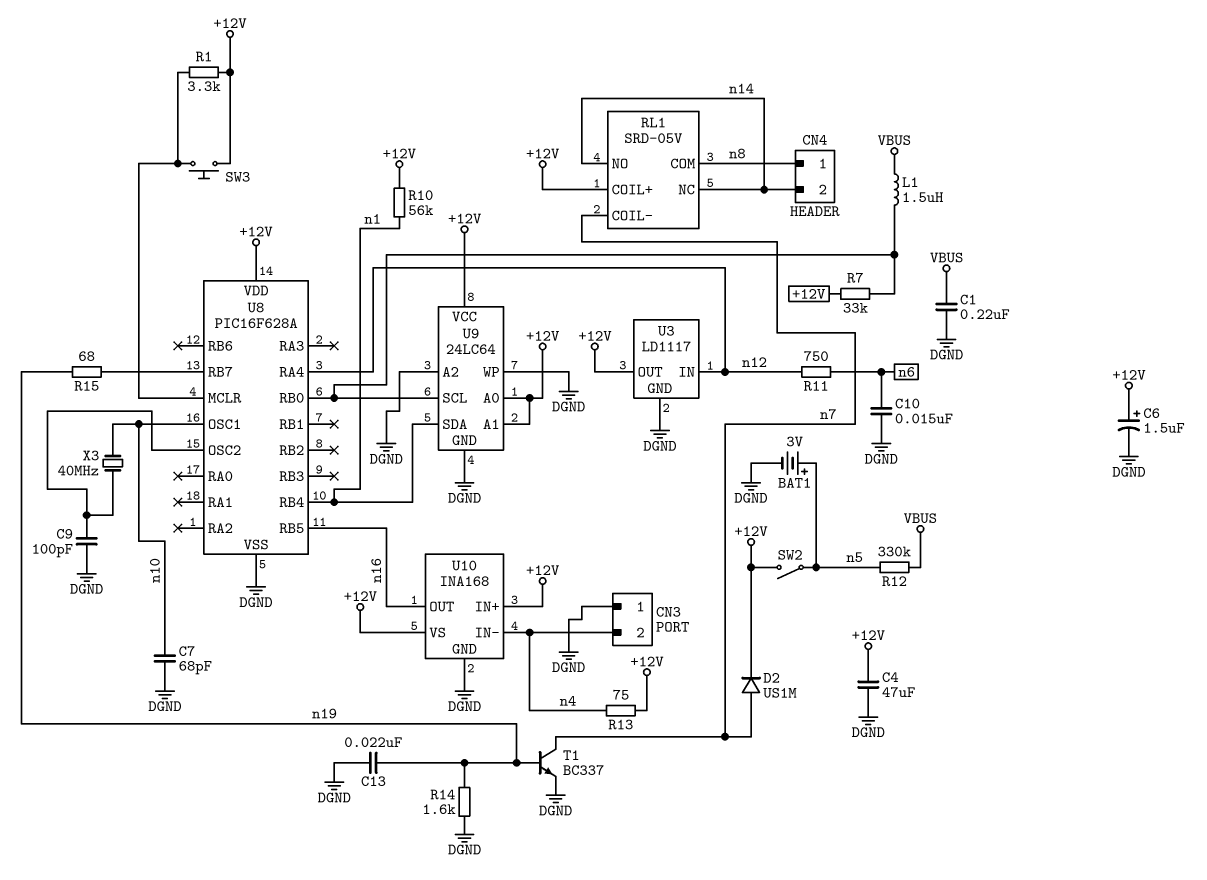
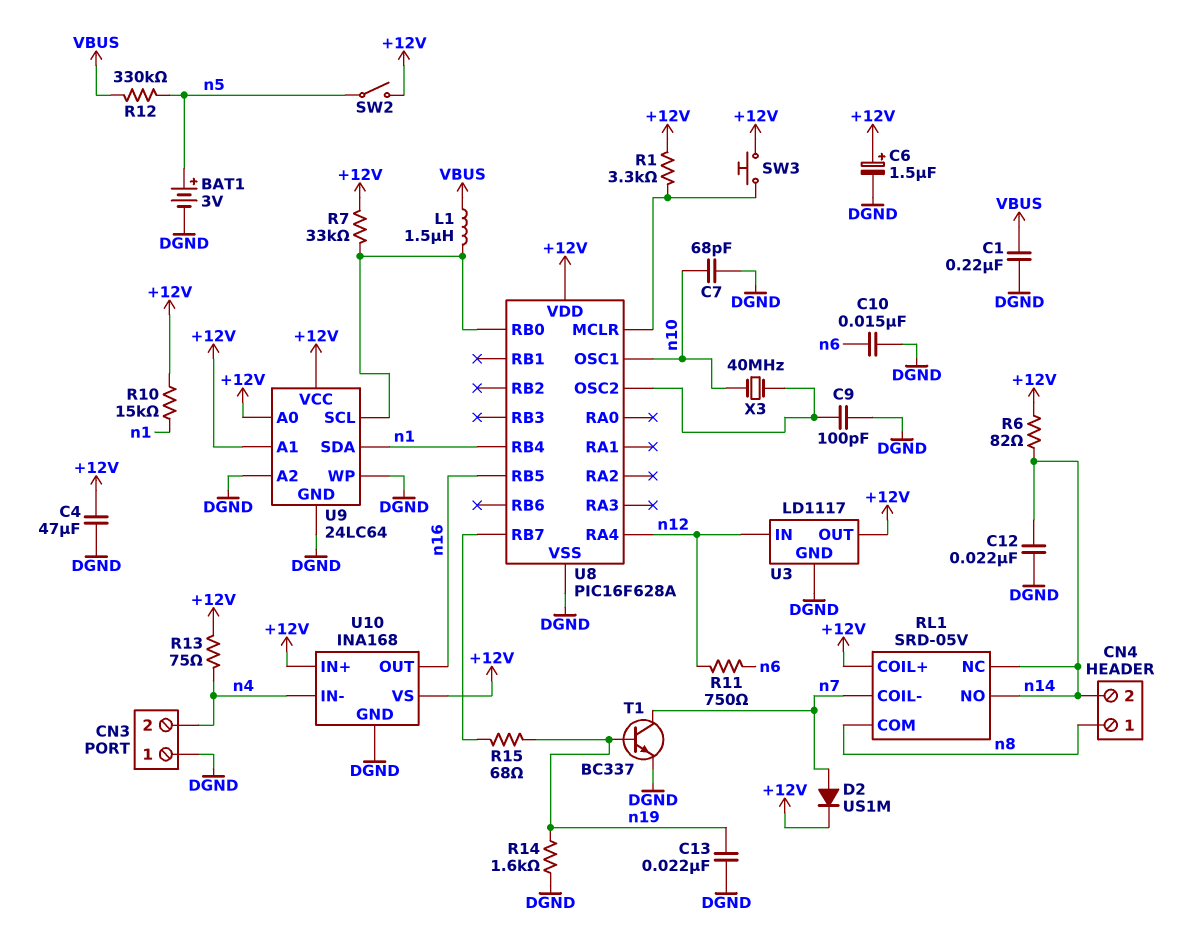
C12: none -> 22nF (DGND, n14)
R6: none -> 82 (+12V, n14)
R10: 56k (+12V, n1) -> 15k (+12V, n1)

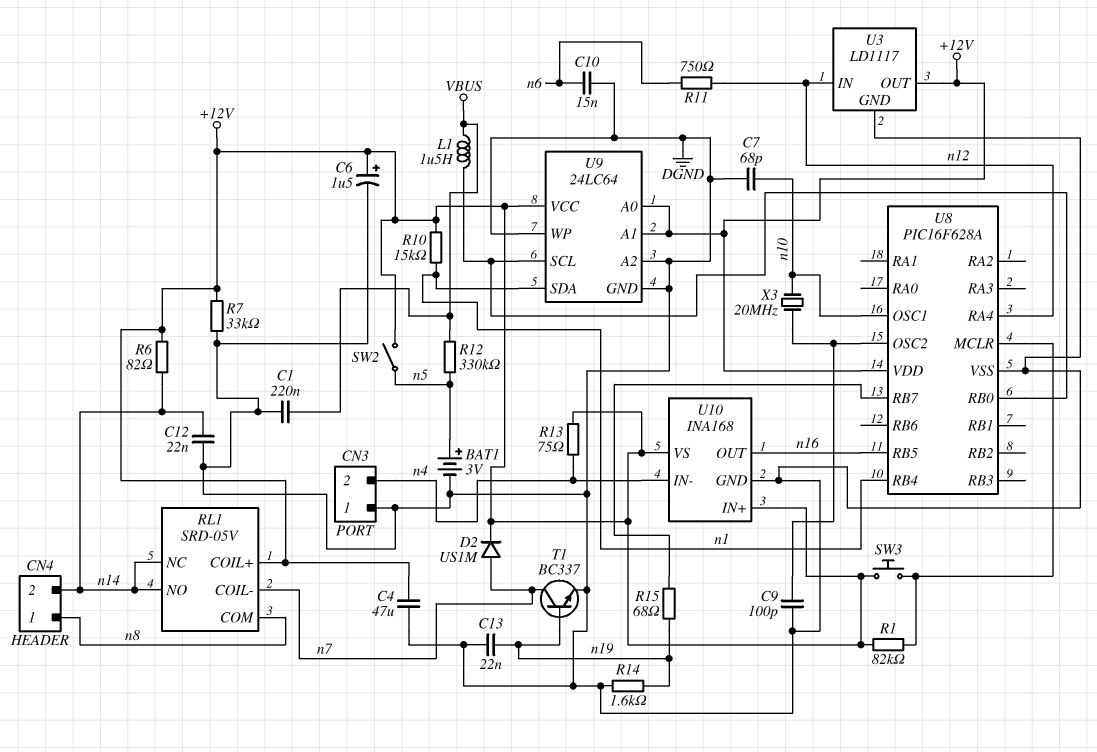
R1: 3.3k (+12V, U8/MCLR) -> 82k (+12V, U8/MCLR)
R7: 33k (+12V, U8/RB0) -> 33k (+12V, DGND)
X3: 40MHz (U8/OSC2, n10) -> 20MHz (U8/OSC2, n10)

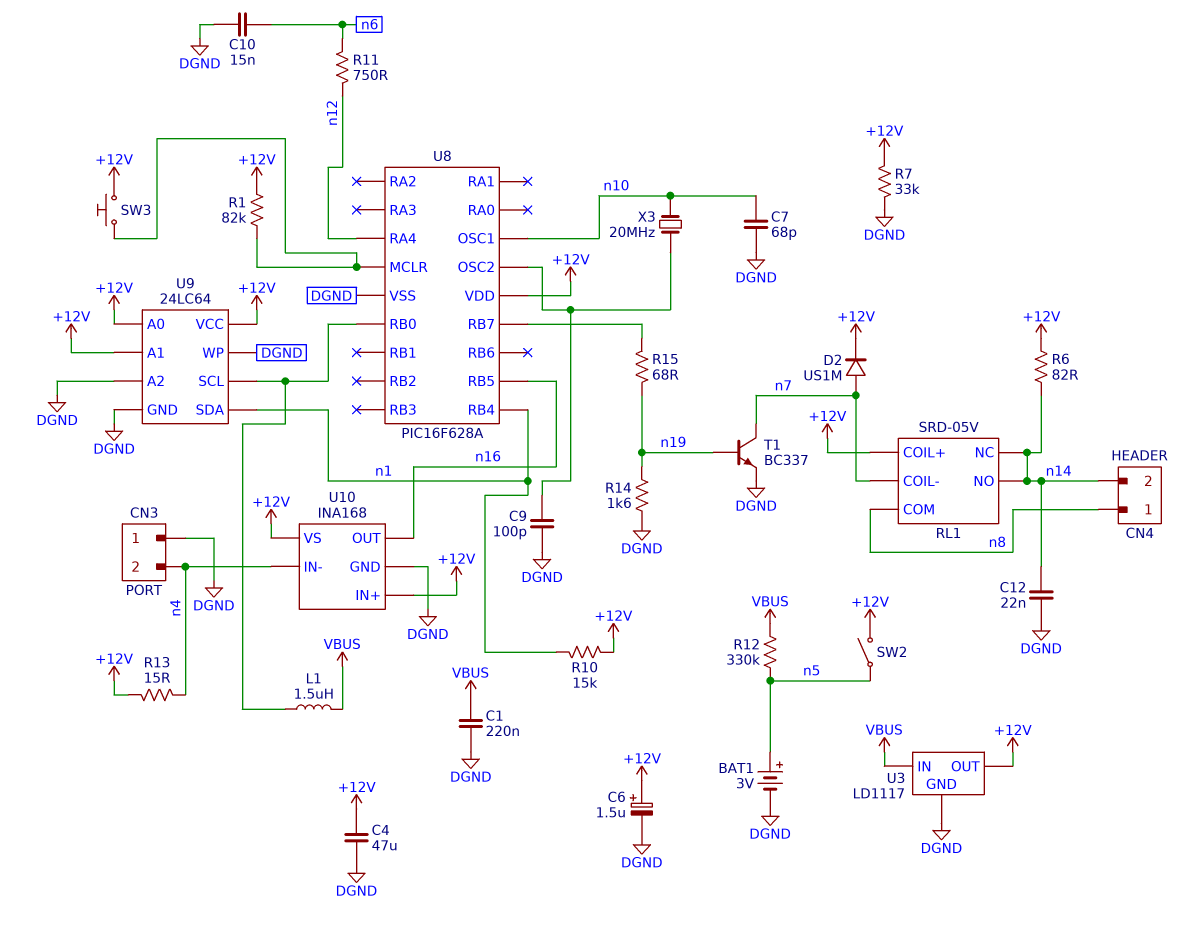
C13: 22nF (DGND, n19) -> none
R13: 75 (+12V, n4) -> 15 (+12V, n4)
U3 pin IN: n12 -> VBUS

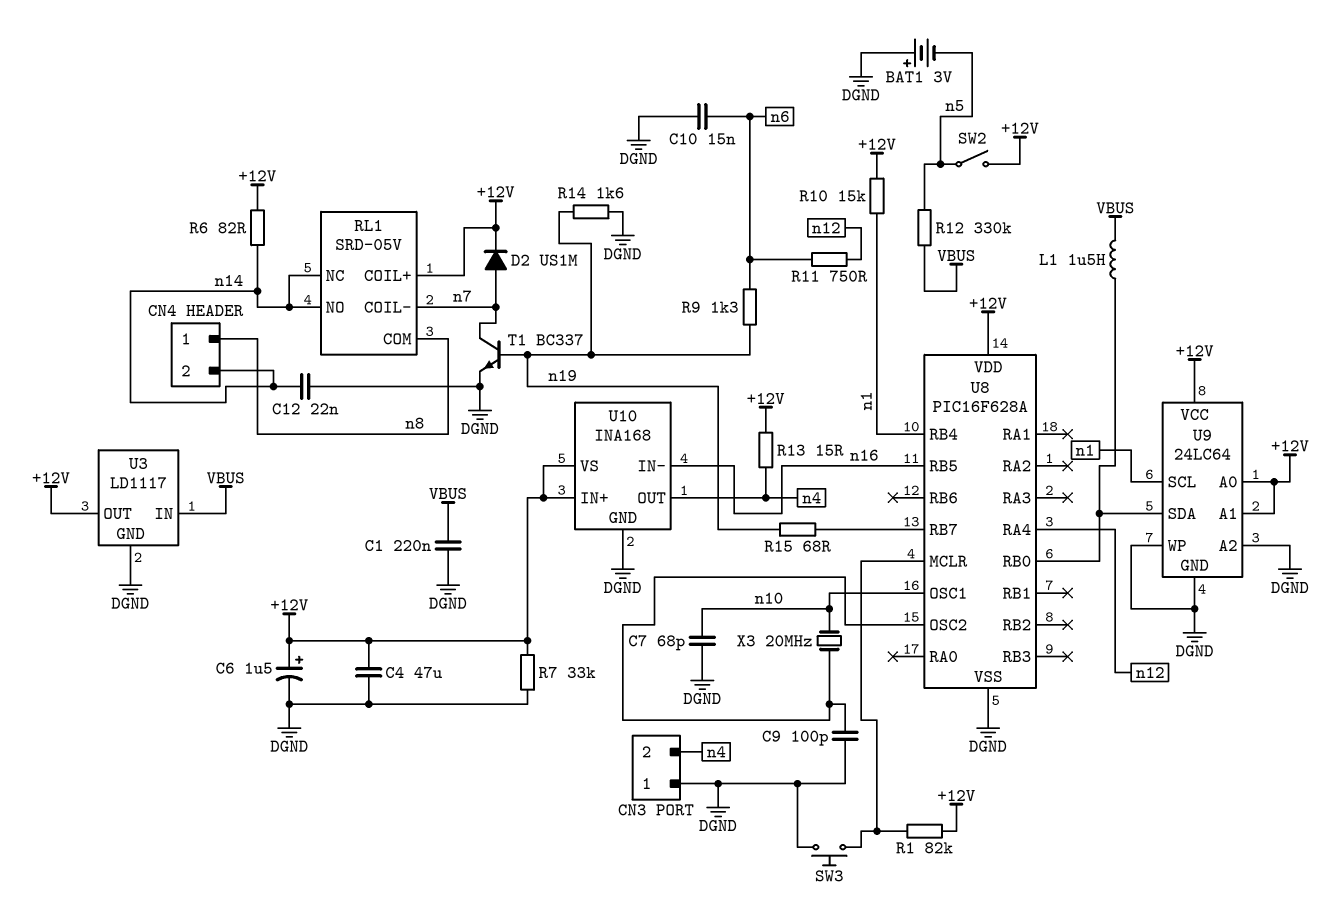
BAT1: 3V (plus n5, minus DGND) -> 3V (plus DGND, minus n5)
R9: none -> 1.3k (n6, n19)
SW3: button (+12V, U8/MCLR) -> button (DGND, U8/MCLR)
U9 pin SCL: U8/RB0 -> n1
U9 pin SDA: n1 -> U8/RB0
U10 pin IN-: n4 -> n16
U10 pin OUT: n16 -> n4

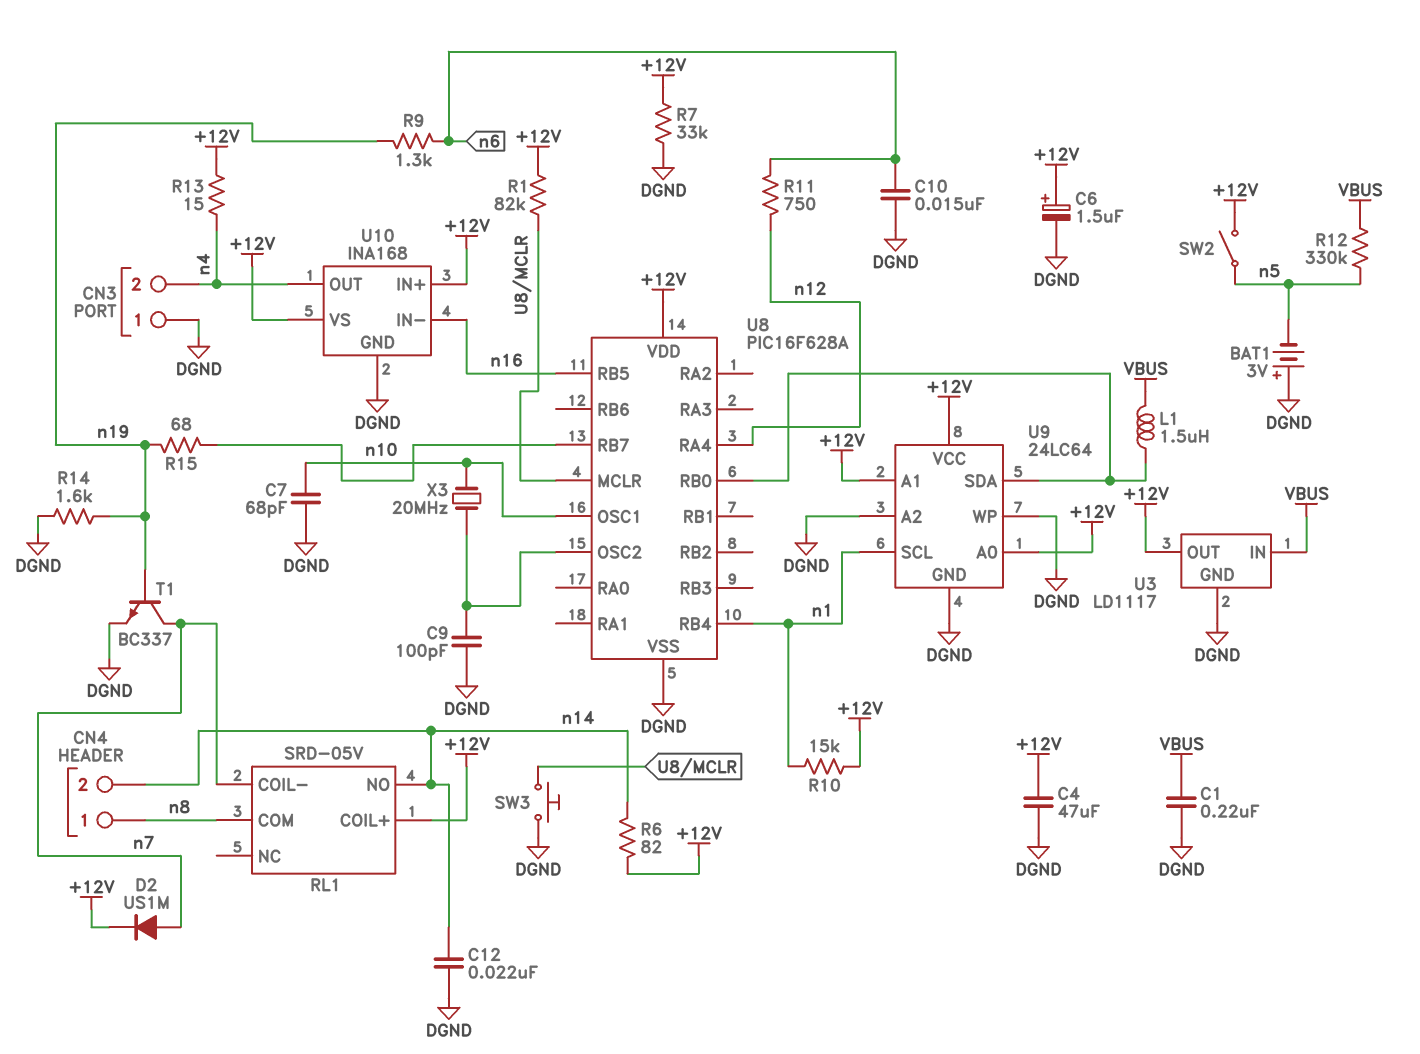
RL1 pin NC: n14 -> none

